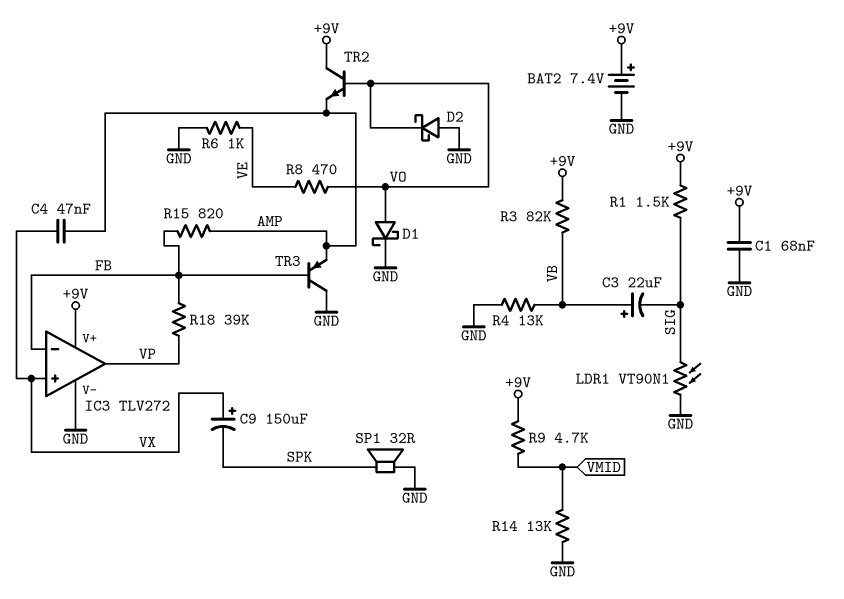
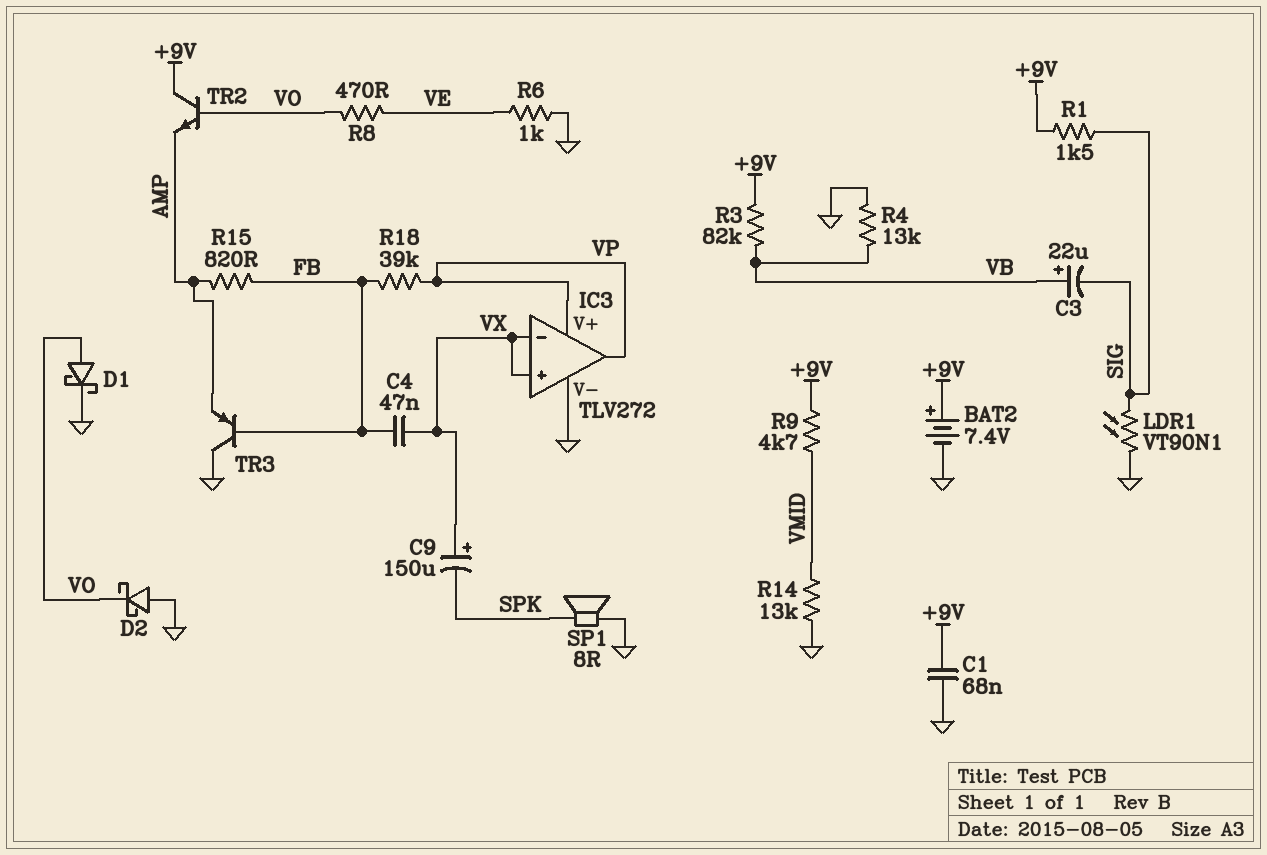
C4: 47nF (AMP, VX) -> 47nF (FB, VX)
IC3 pin V+: +9V -> VP
IC3 pin in-: FB -> VX
SP1: speaker 32R (GND, SPK) -> speaker 8R (GND, SPK)

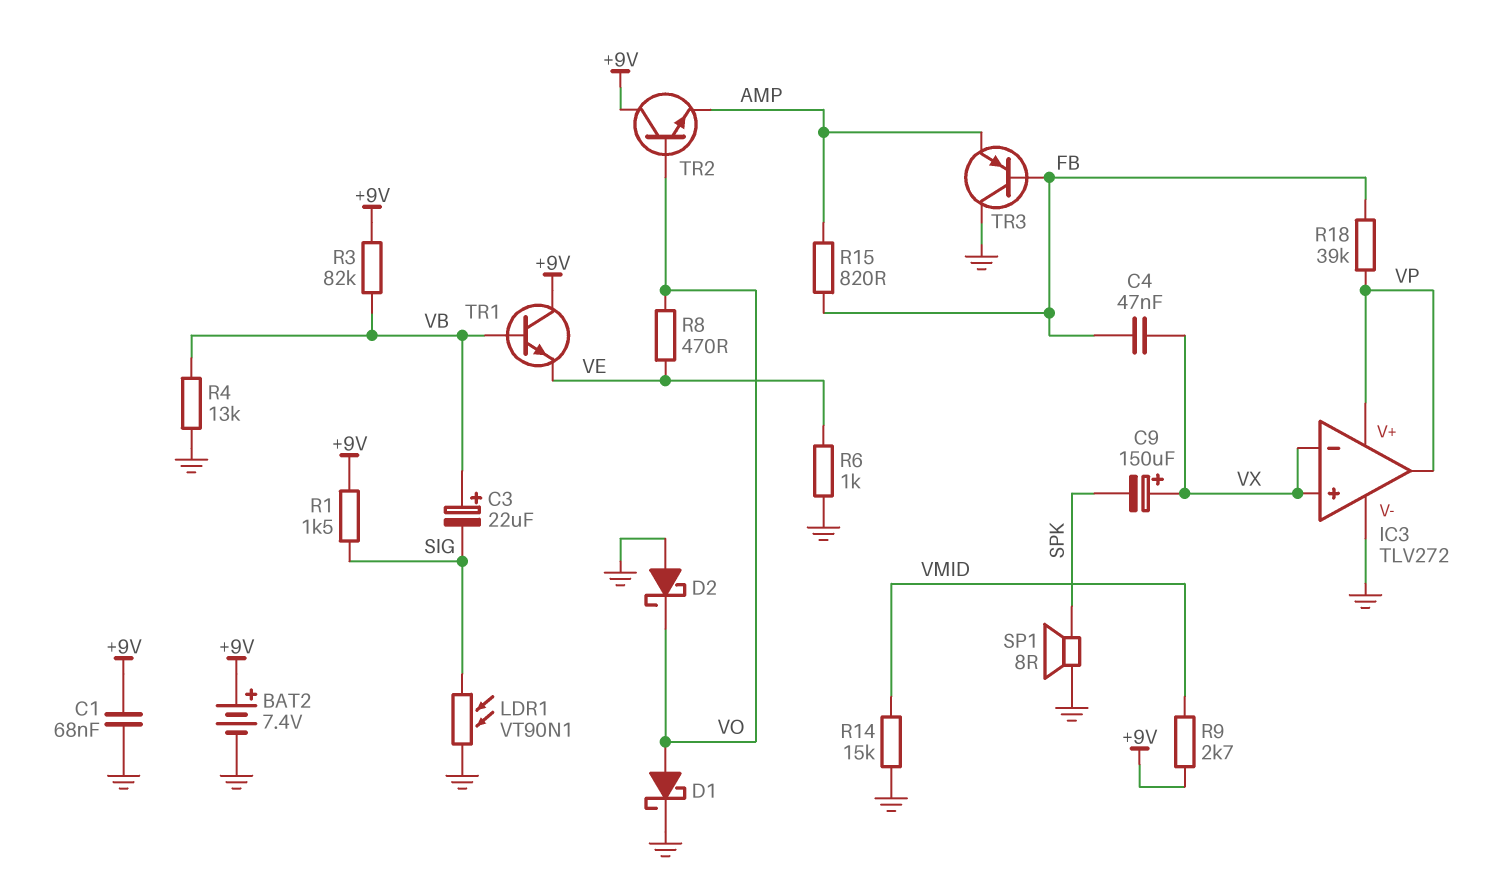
R9: 4.7k (+9V, VMID) -> 2.7k (+9V, VMID)
R14: 13k (GND, VMID) -> 15k (GND, VMID)
TR1: none -> NPN (B VB, C +9V, E VE)

